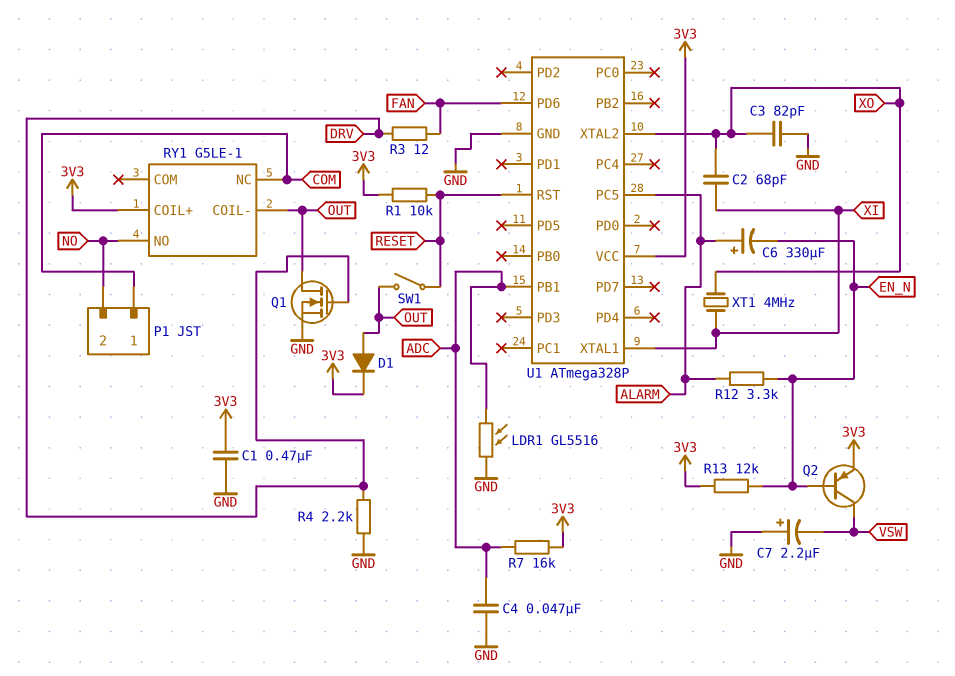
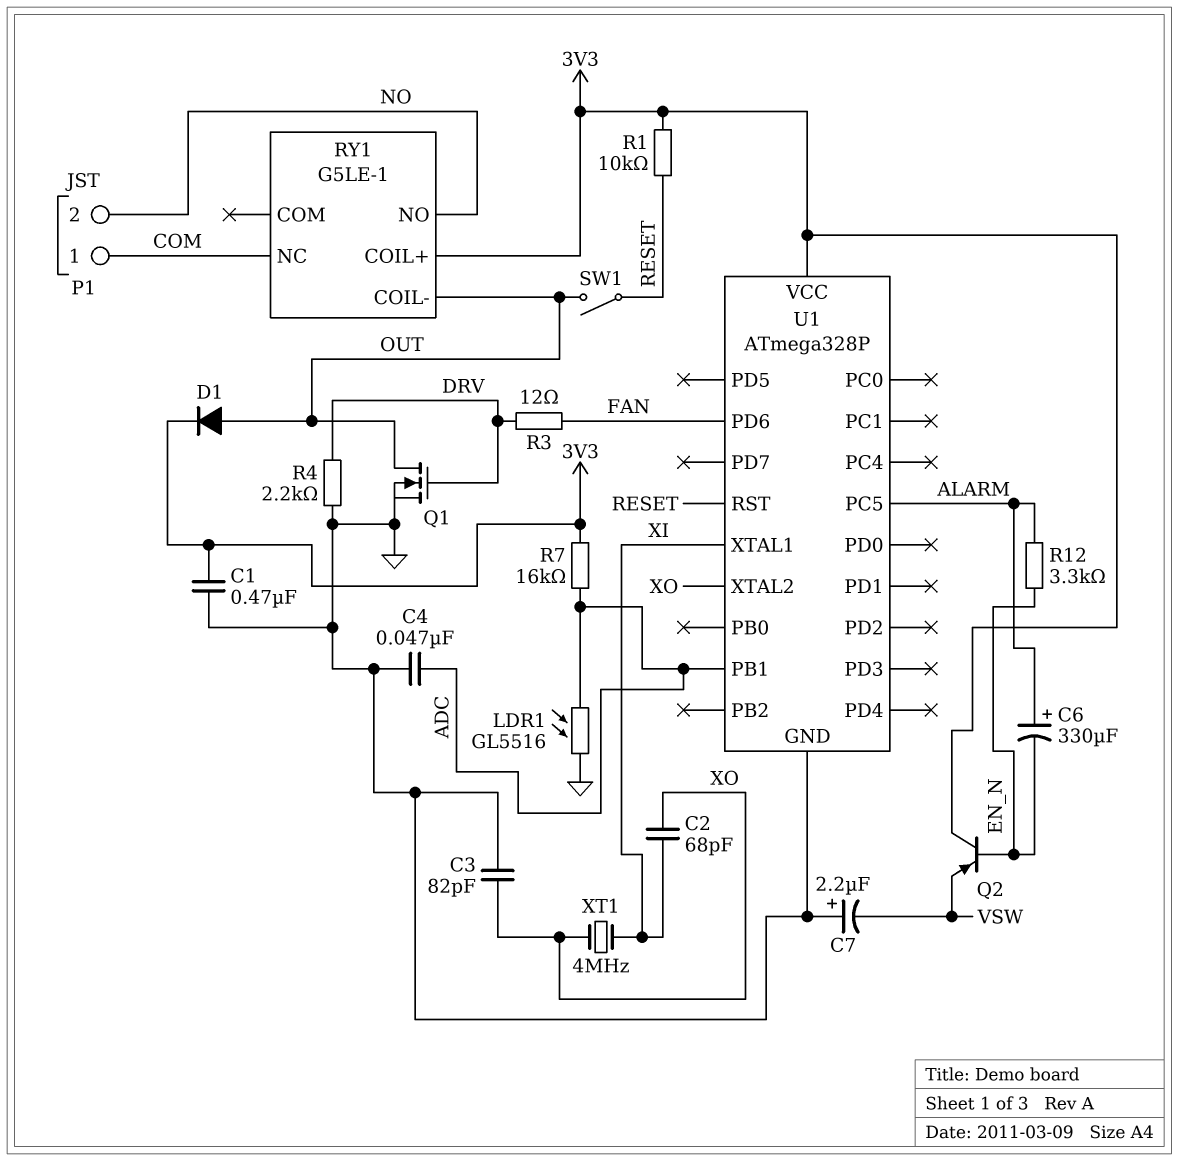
Q2: PNP (B EN_N, C VSW, E 3V3) -> PNP (B EN_N, C 3V3, E VSW)
R13: 12k (3V3, EN_N) -> none

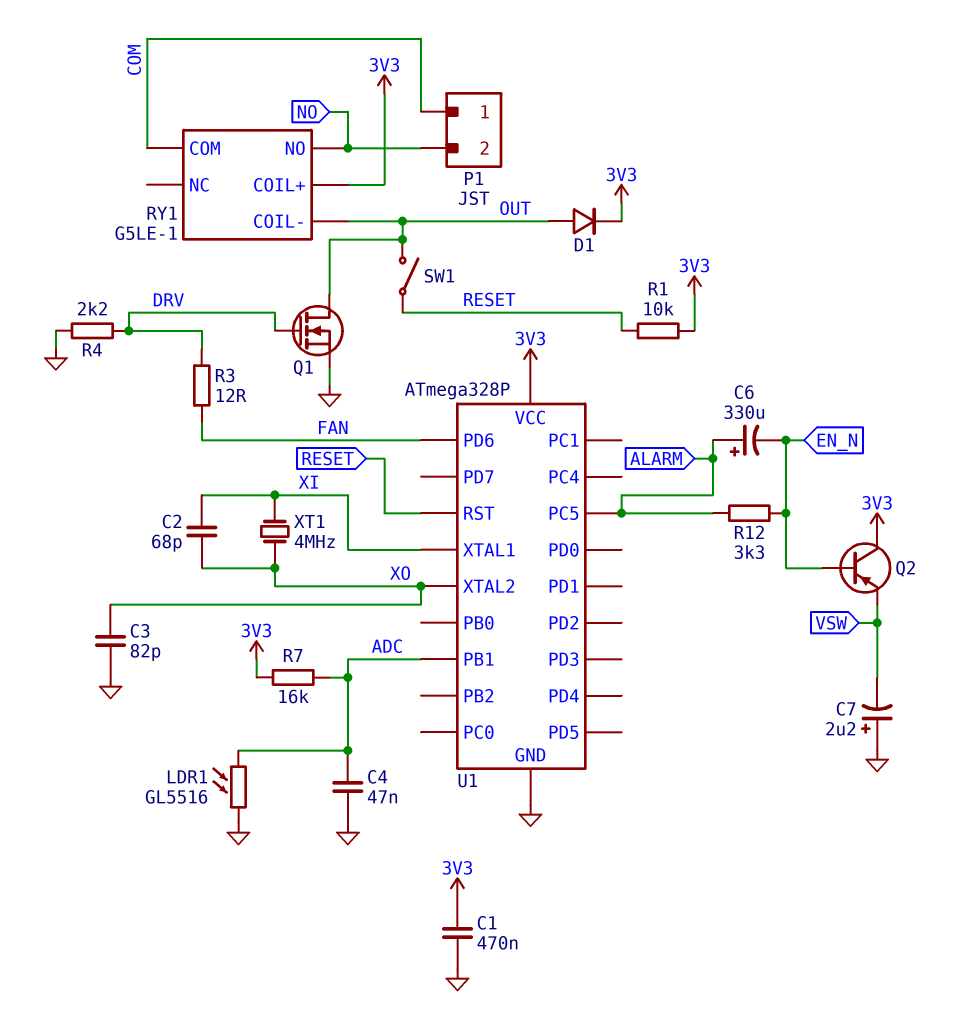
RY1 pin COM: none -> COM
RY1 pin NC: COM -> none

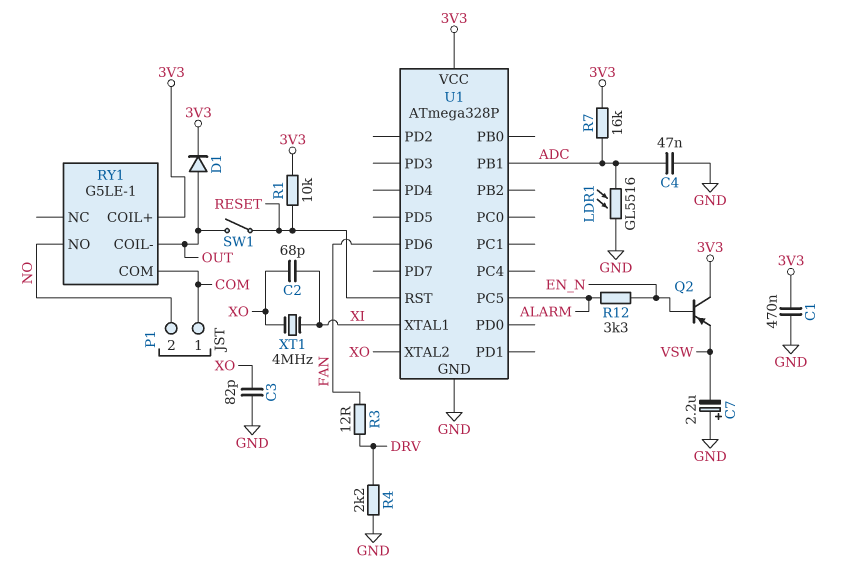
C6: 330uF (plus ALARM, minus EN_N) -> none
Q1: NMOS (G DRV, D OUT, S GND) -> none

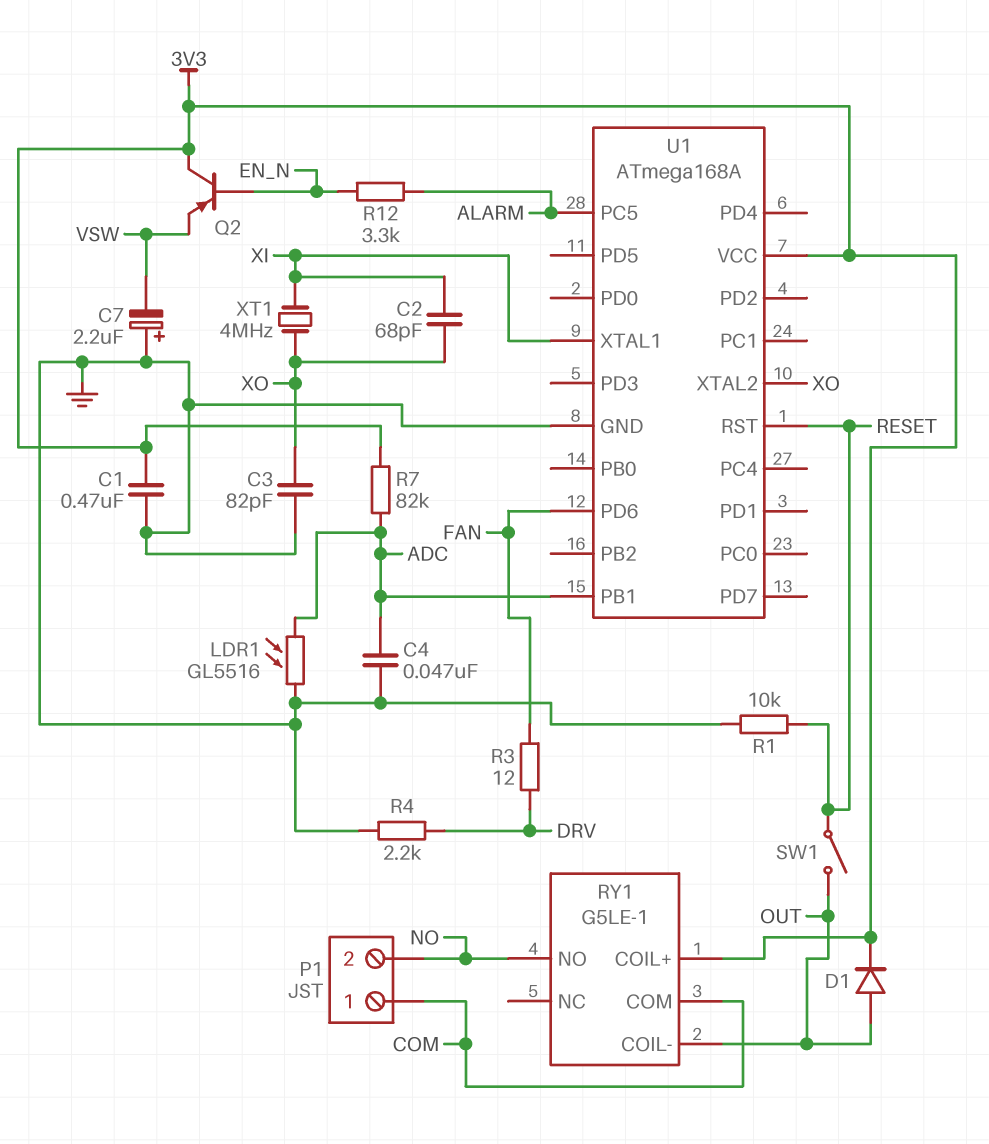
R1: 10k (3V3, RESET) -> 10k (GND, RESET)
R7: 16k (3V3, ADC) -> 82k (3V3, ADC)
U1: ATmega328P -> ATmega168A

